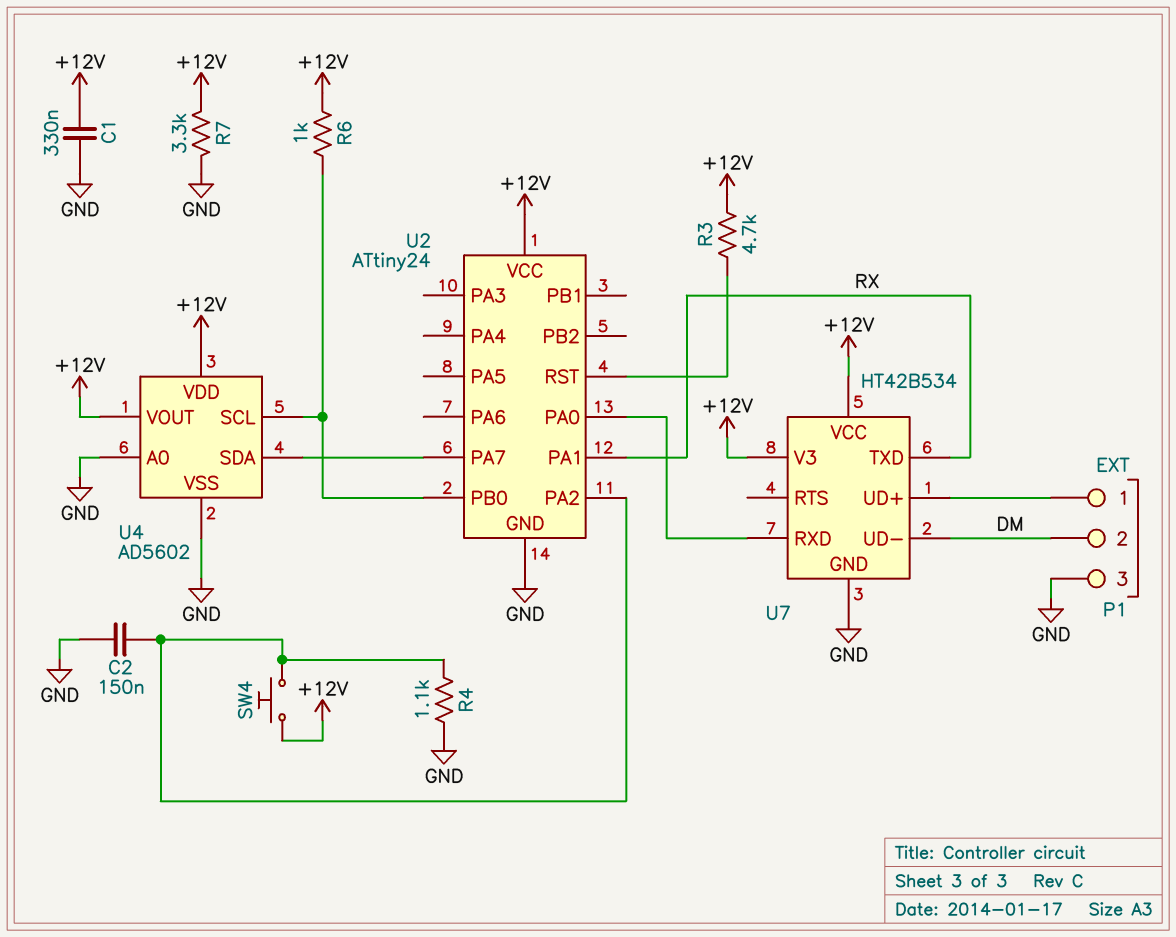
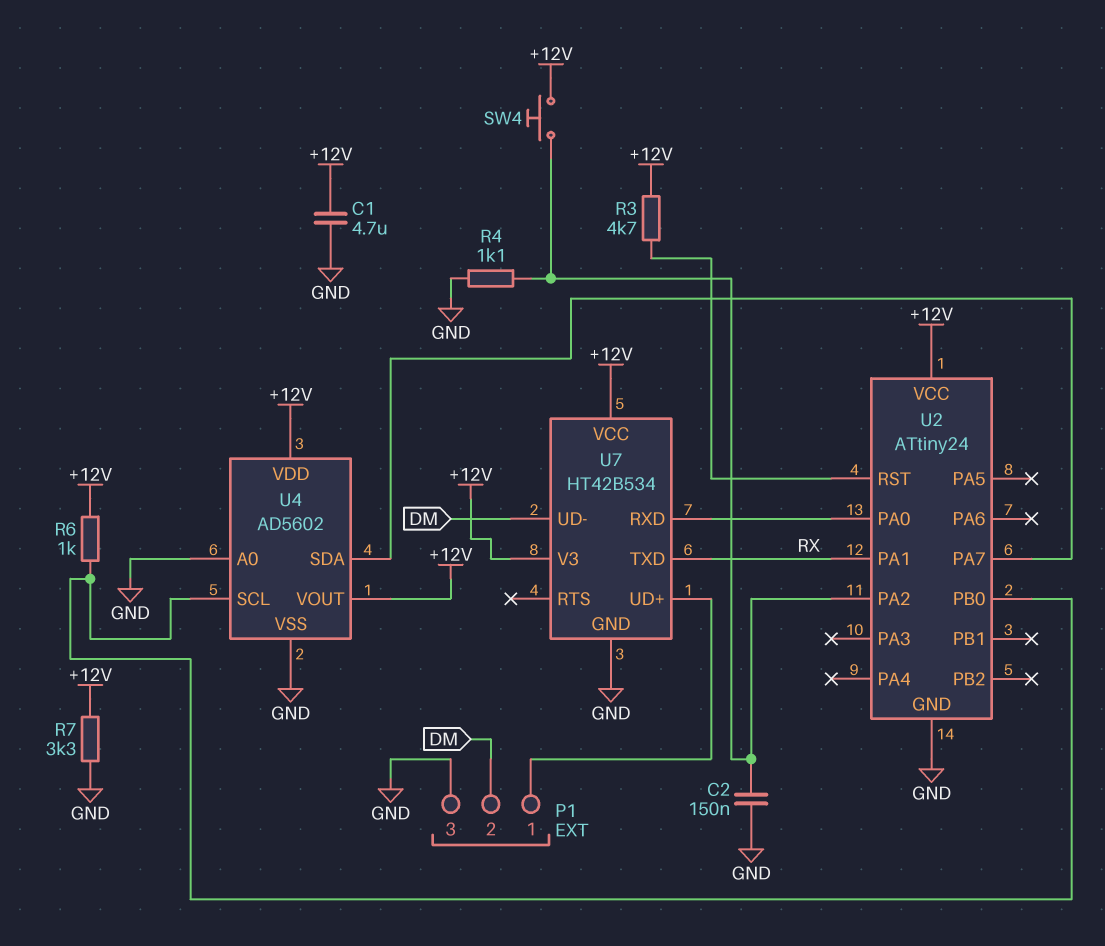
C1: 330nF (+12V, GND) -> 4.7uF (+12V, GND)

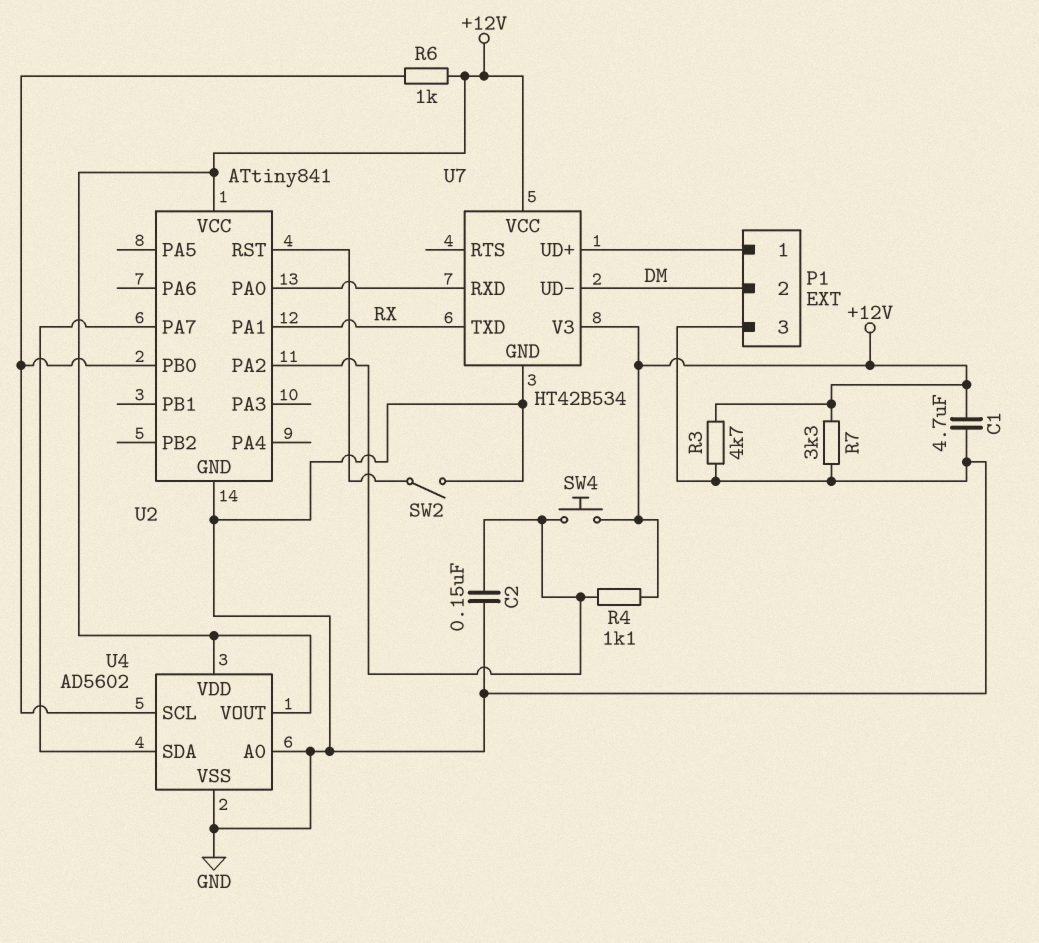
R3: 4.7k (+12V, U2/RST) -> 4.7k (+12V, GND)
R4: 1.1k (GND, U2/PA2) -> 1.1k (+12V, U2/PA2)
SW2: none -> switch (GND, U2/RST)
U2: ATtiny24 -> ATtiny841

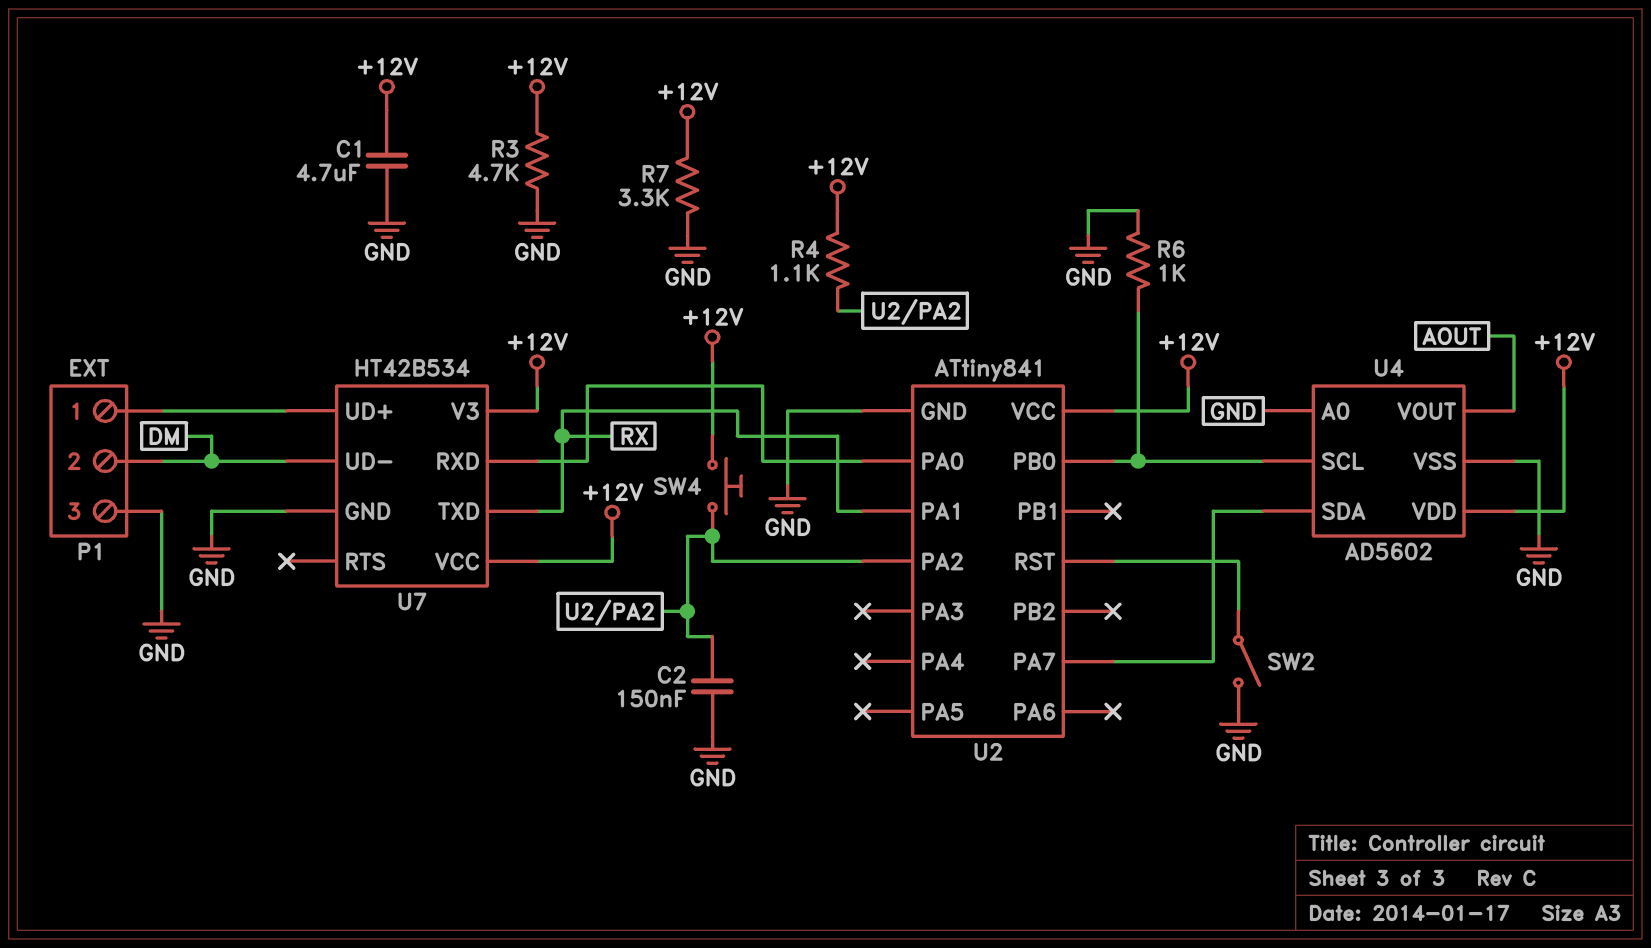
R6: 1k (+12V, U2/PB0) -> 1k (GND, U2/PB0)
U4 pin VOUT: +12V -> AOUT

